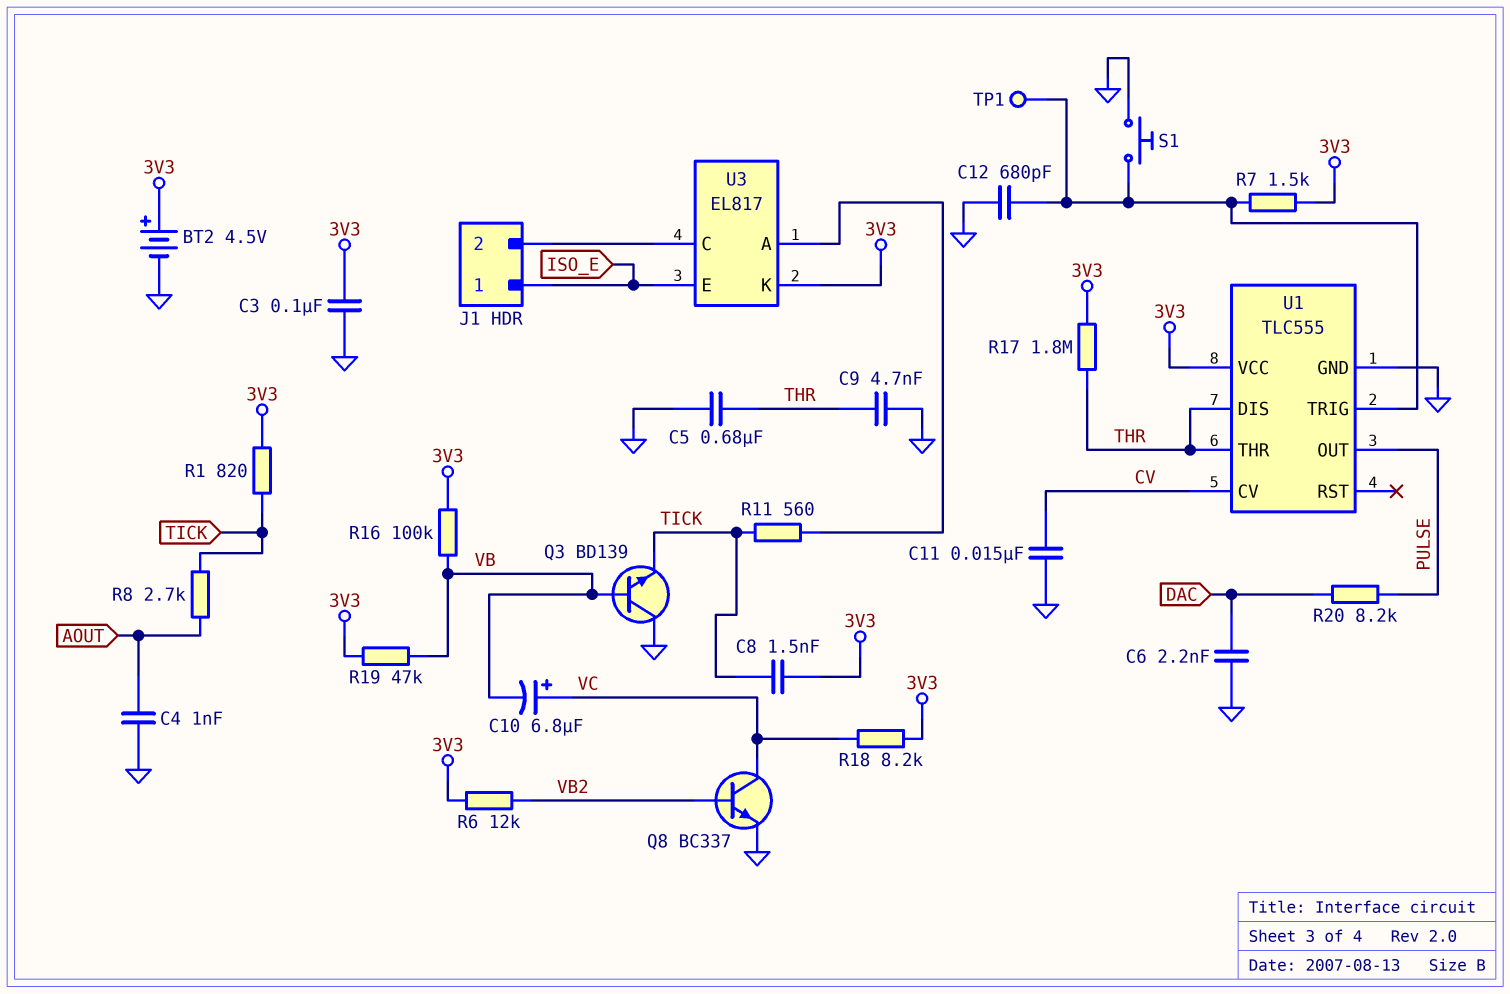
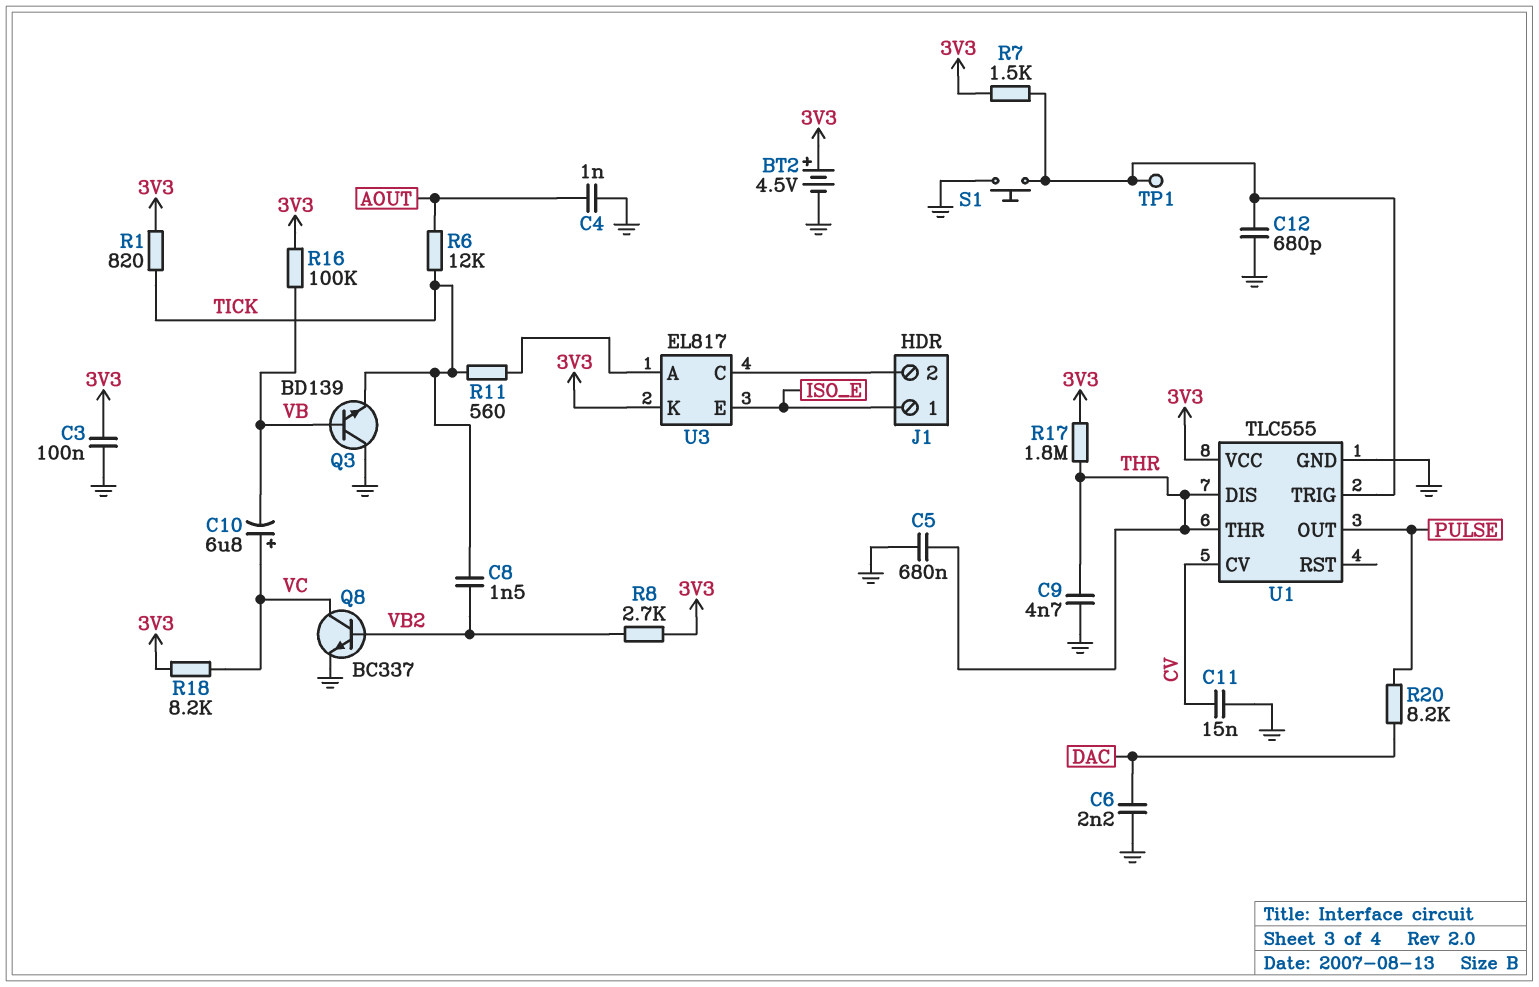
C8: 1.5nF (3V3, TICK) -> 1.5nF (TICK, VB2)
R6: 12k (3V3, VB2) -> 12k (AOUT, TICK)
R8: 2.7k (AOUT, TICK) -> 2.7k (3V3, VB2)
R19: 47k (3V3, VB) -> none

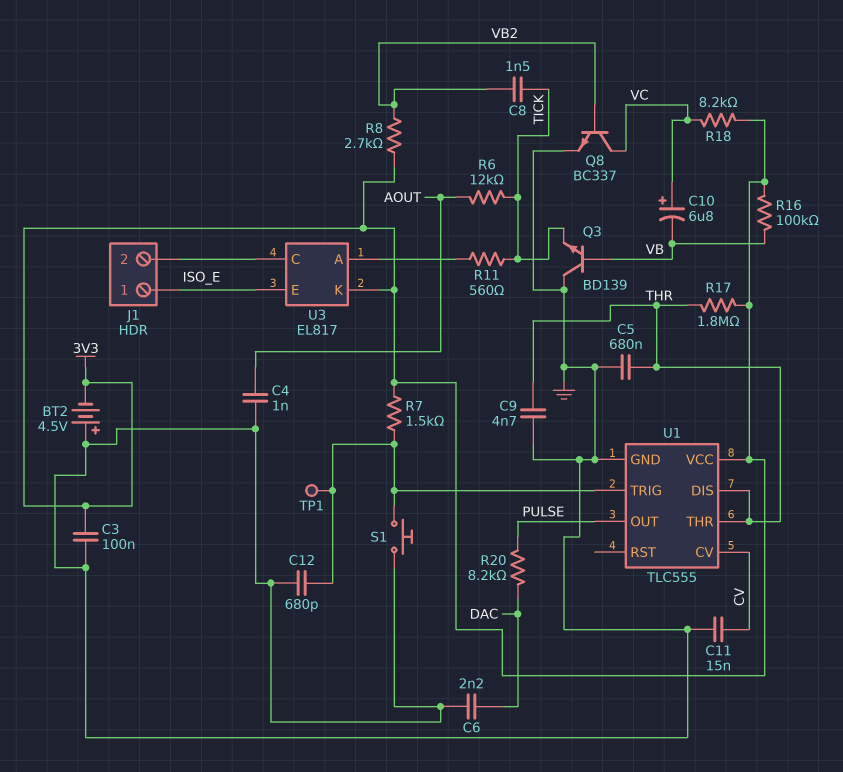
BT2: 4.5V (plus 3V3, minus GND) -> 4.5V (plus GND, minus 3V3)
R1: 820 (3V3, TICK) -> none

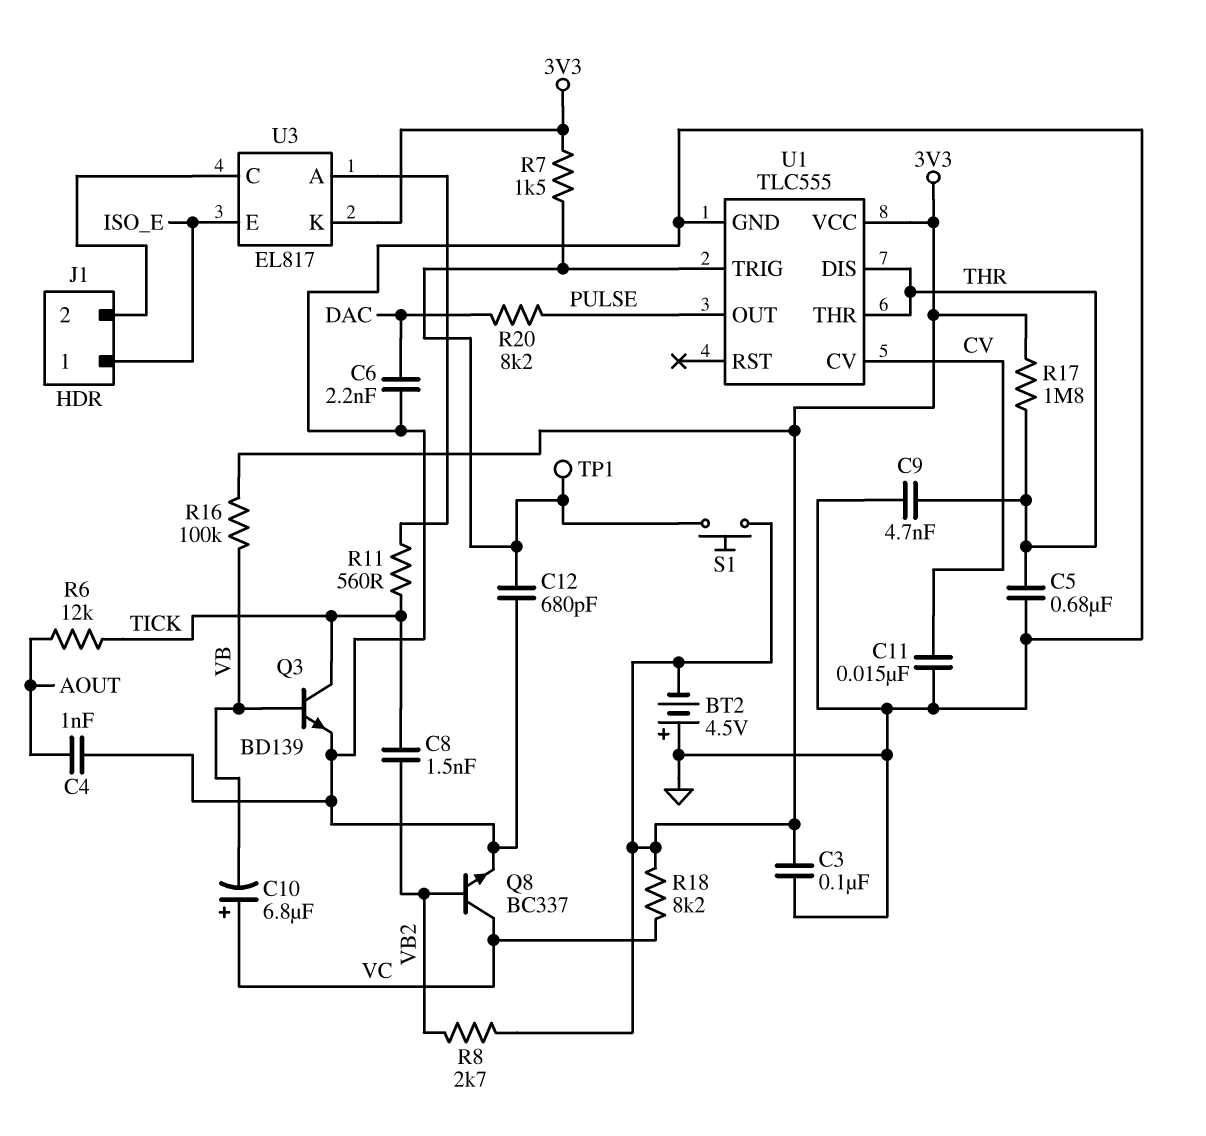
Q3: NPN BD139 (B VB, C GND, E TICK) -> NPN BD139 (B VB, C TICK, E GND)
S1: button (GND, U1/TRIG) -> button (3V3, U1/TRIG)

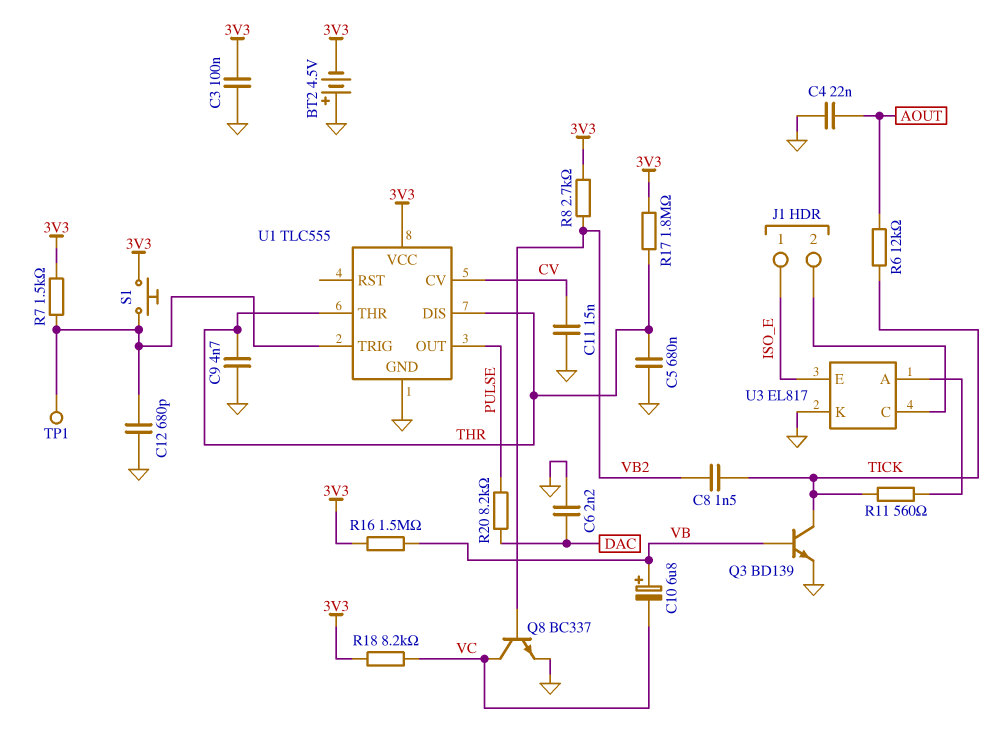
C4: 1nF (AOUT, GND) -> 22nF (AOUT, GND)
C10: 6.8uF (plus VC, minus VB) -> 6.8uF (plus VB, minus VC)
R16: 100k (3V3, VB) -> 1.5M (3V3, VB)
U3 pin K: 3V3 -> GND

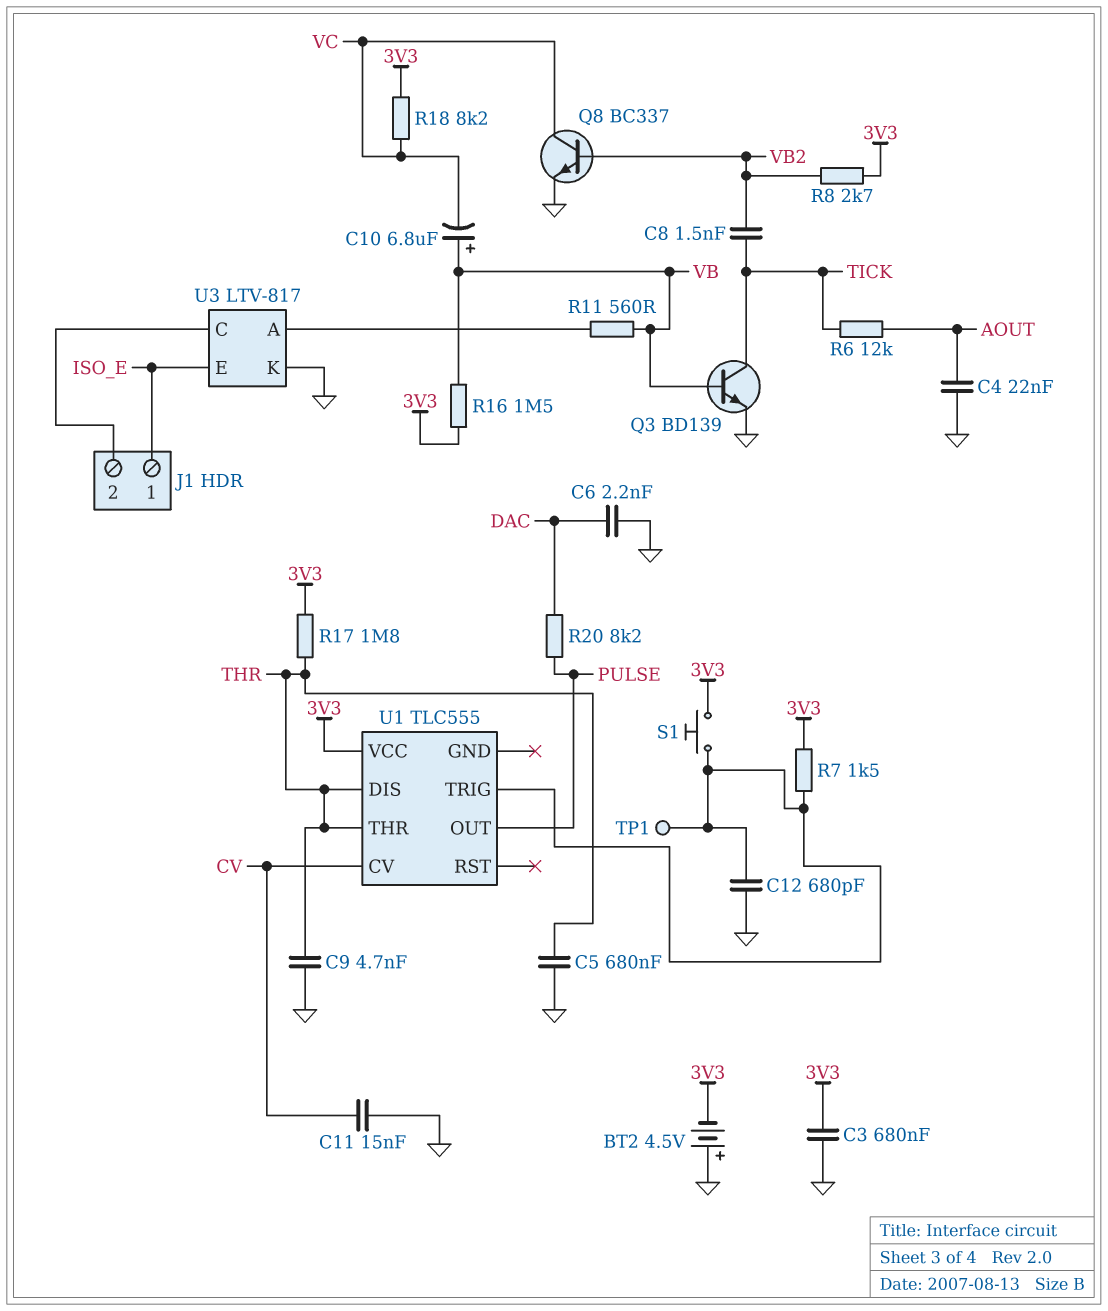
C3: 100nF (3V3, GND) -> 680nF (3V3, GND)
R11: 560 (TICK, U3/A) -> 560 (U3/A, VB)
U1 pin GND: GND -> none
U3: EL817 -> LTV-817

